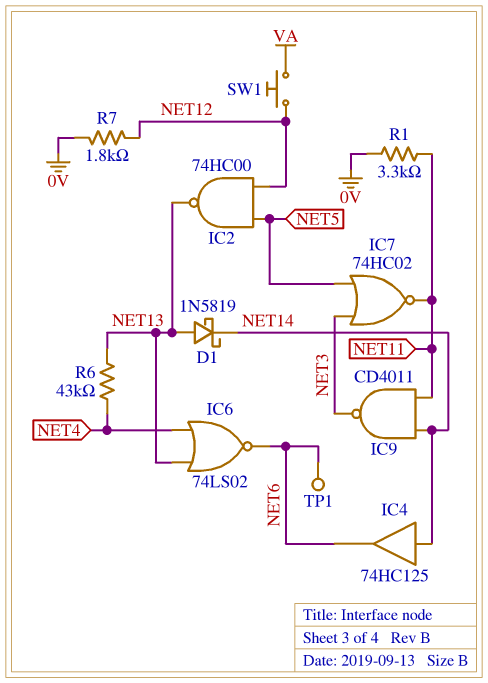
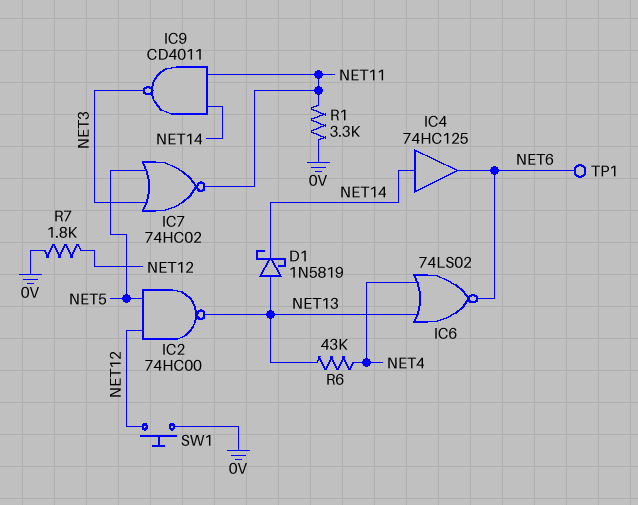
SW1: button (NET12, VA) -> button (0V, NET12)

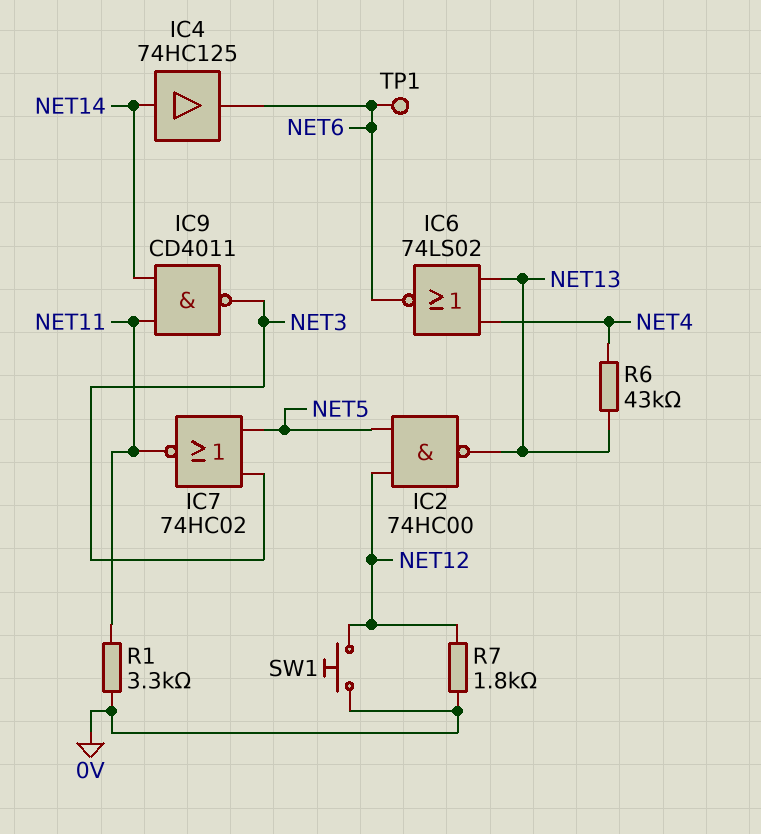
D1: schottky 1N5819 (A NET13, K NET14) -> none

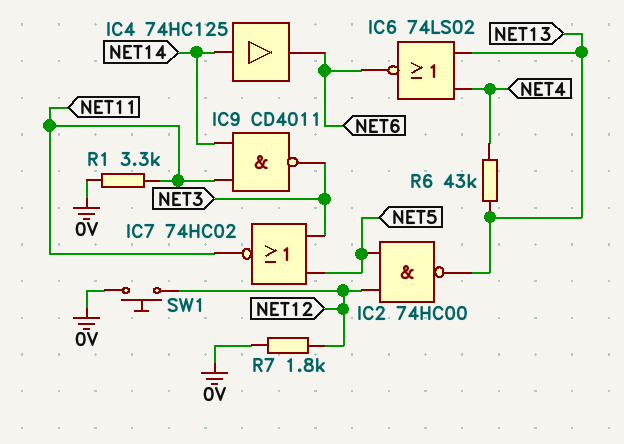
TP1: test point (NET6) -> none

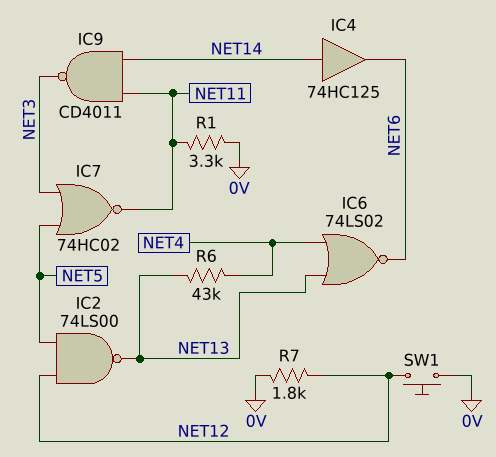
IC2: NAND 74HC00 (in NET5, in NET12, out NET13) -> NAND 74LS00 (in NET5, in NET12, out NET13)

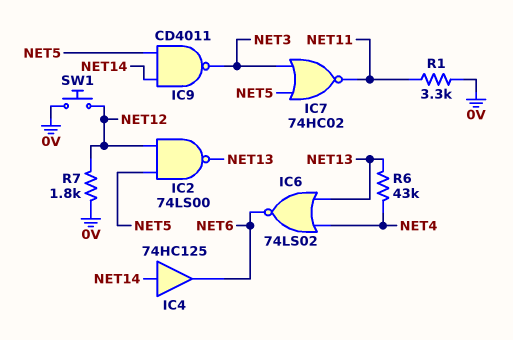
IC9: NAND CD4011 (in NET11, in NET14, out NET3) -> NAND CD4011 (in NET5, in NET14, out NET3)

